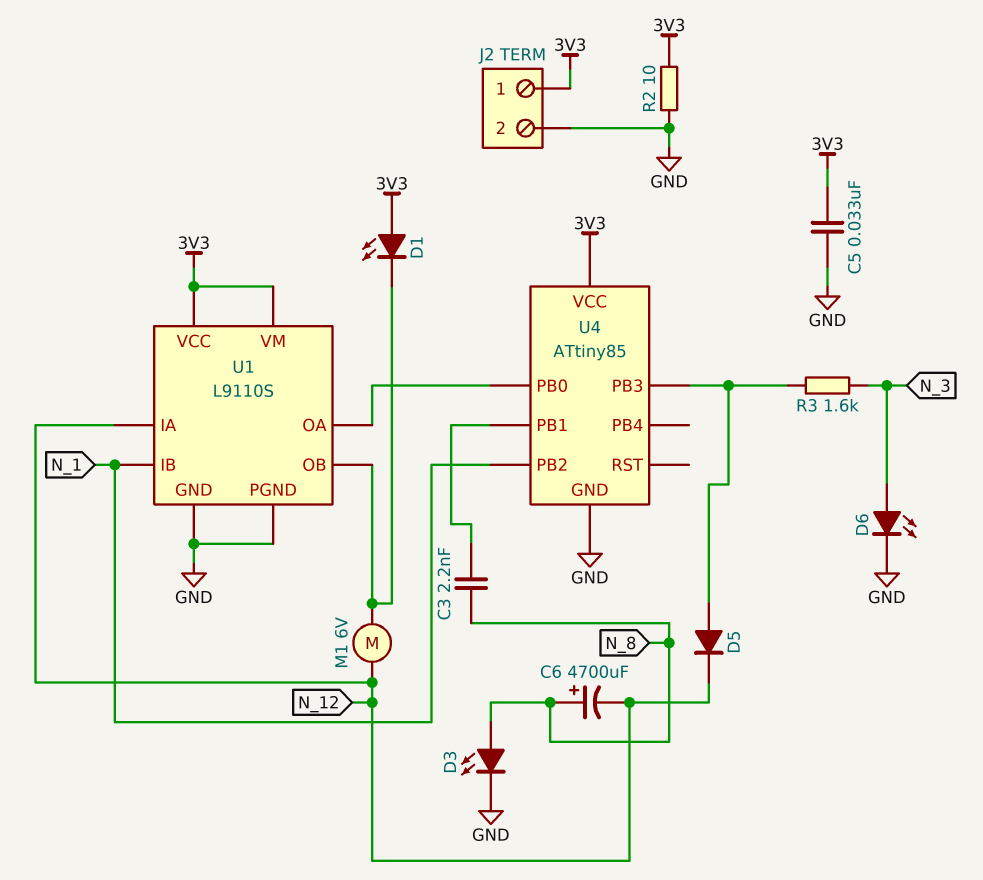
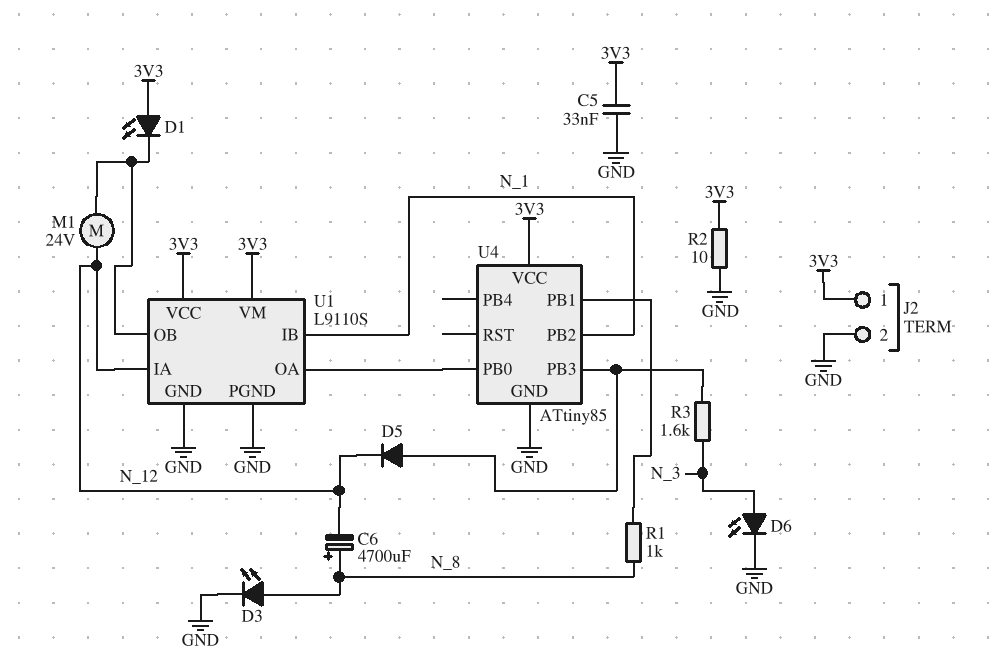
C3: 2.2nF (N_8, U4/PB1) -> none
M1: motor 6V (N_12, U1/OB) -> motor 24V (N_12, U1/OB)
R1: none -> 1k (N_8, U4/PB1)

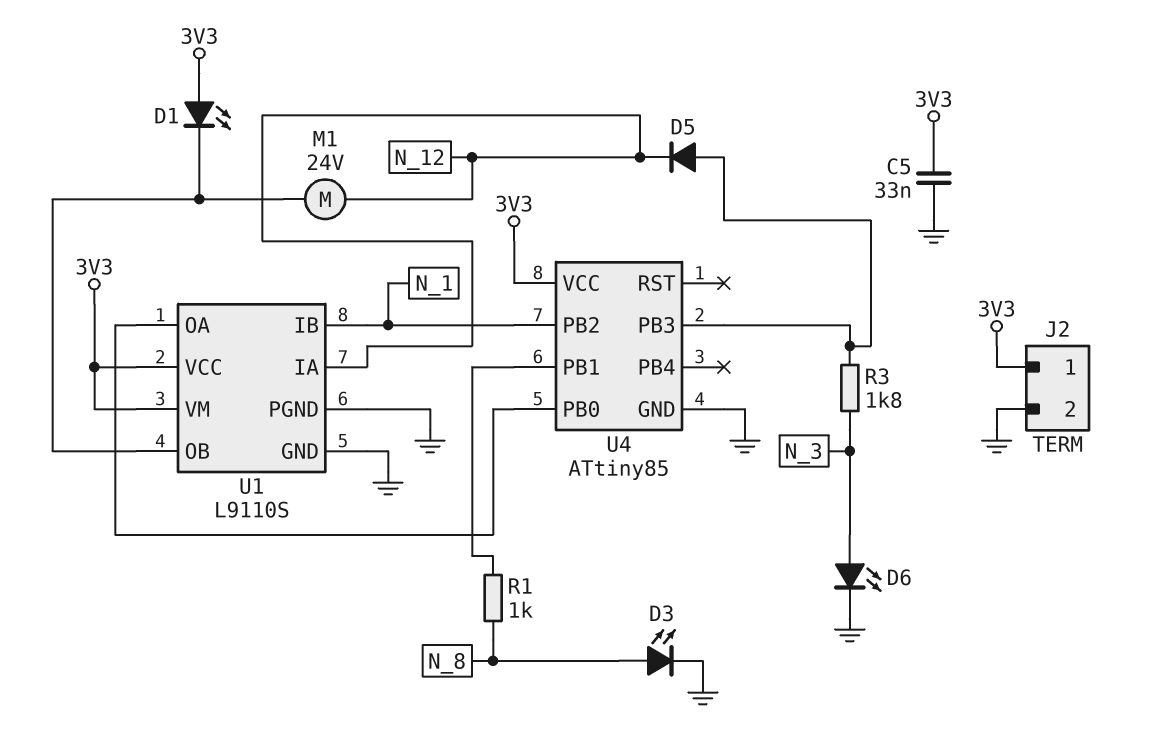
C6: 4700uF (plus N_8, minus N_12) -> none
R2: 10 (3V3, GND) -> none
R3: 1.6k (N_3, U4/PB3) -> 1.8k (N_3, U4/PB3)

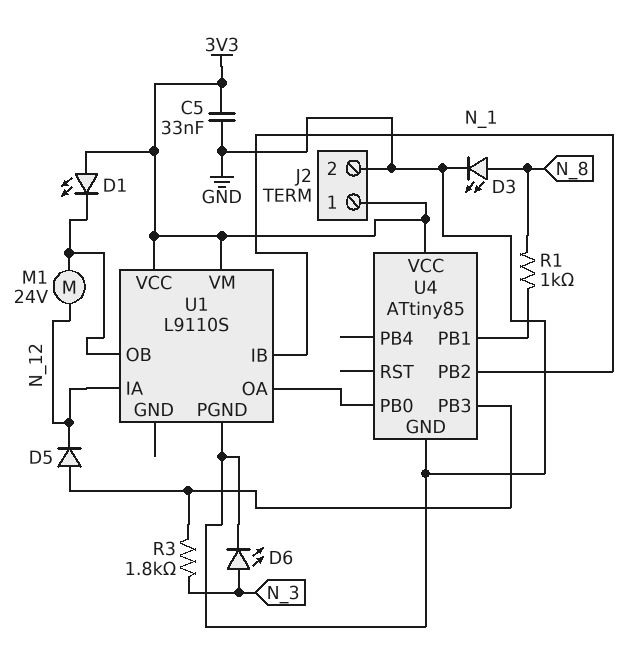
U1 pin GND: GND -> none

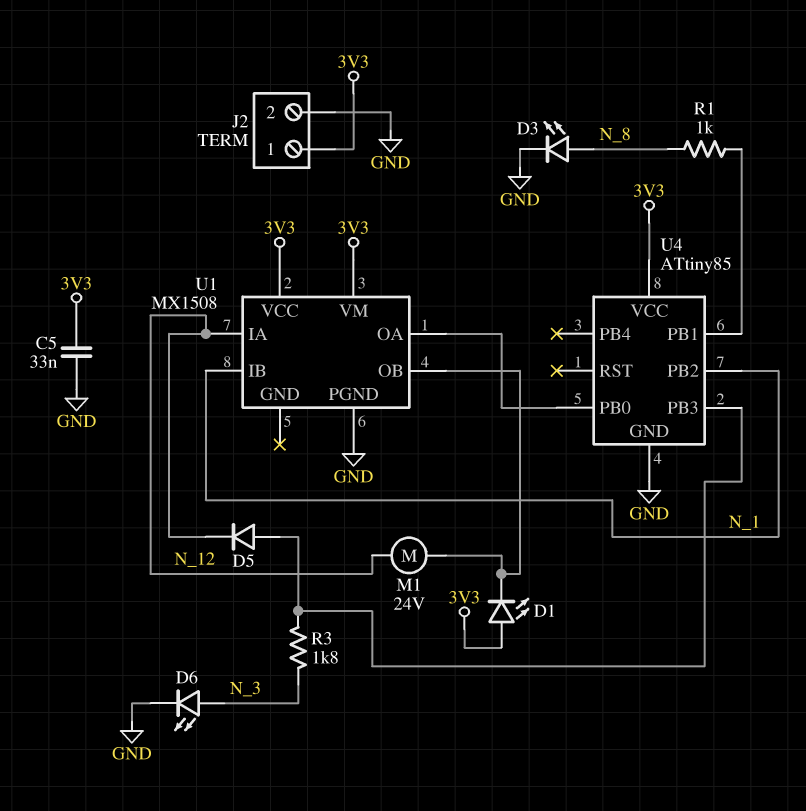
U1: L9110S -> MX1508

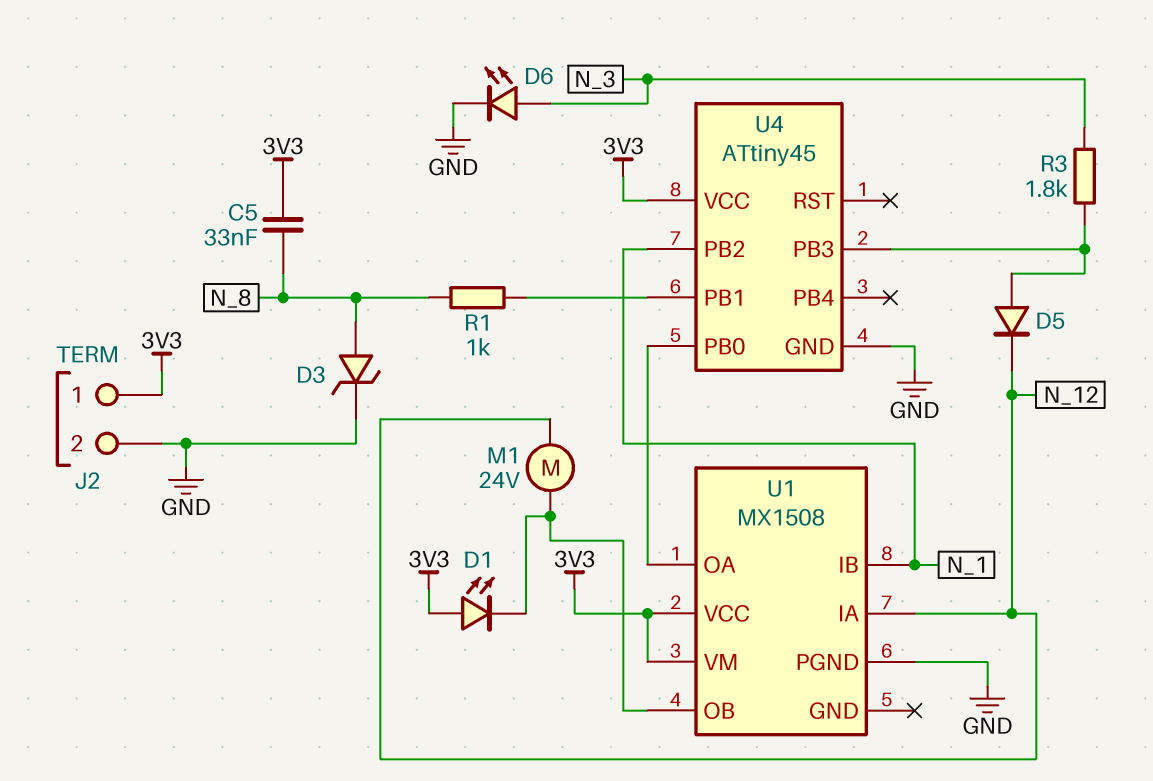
C5: 33nF (3V3, GND) -> 33nF (3V3, N_8)
D3: LED (A N_8, K GND) -> zener (A N_8, K GND)
U4: ATtiny85 -> ATtiny45

